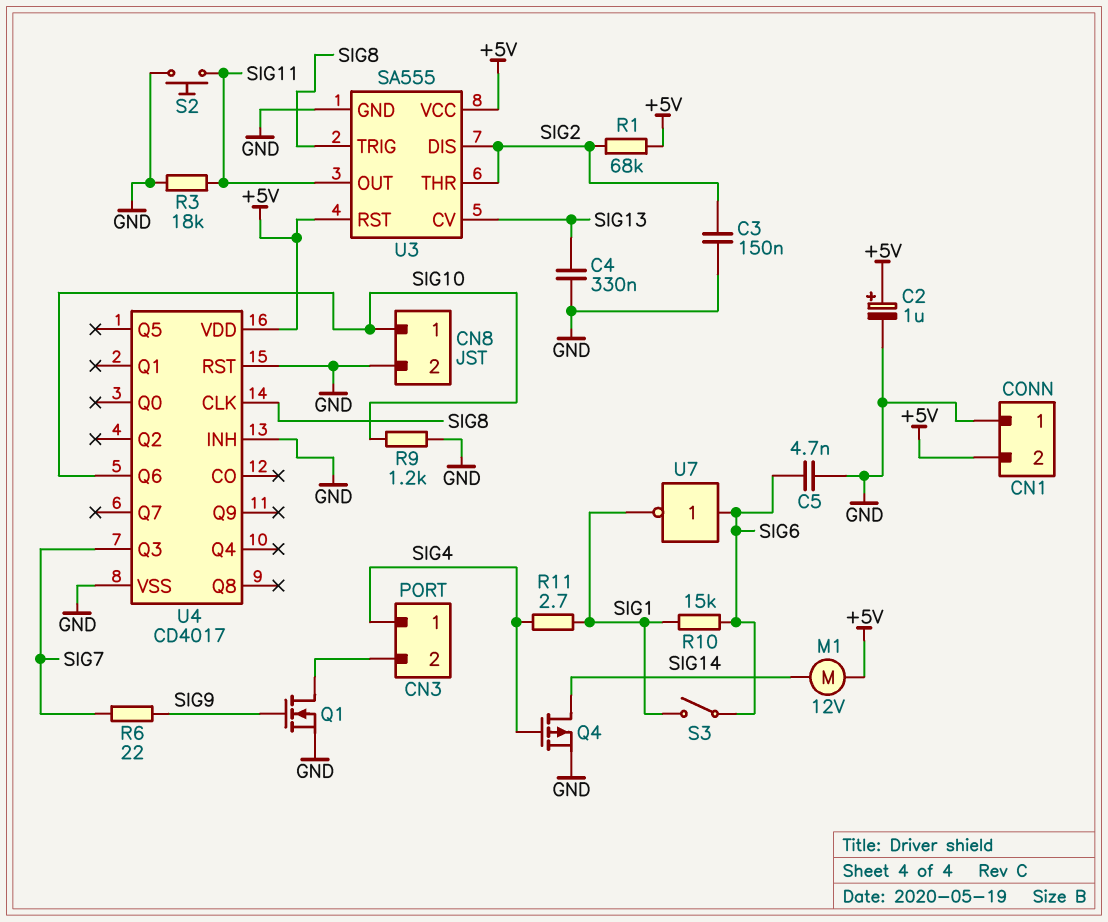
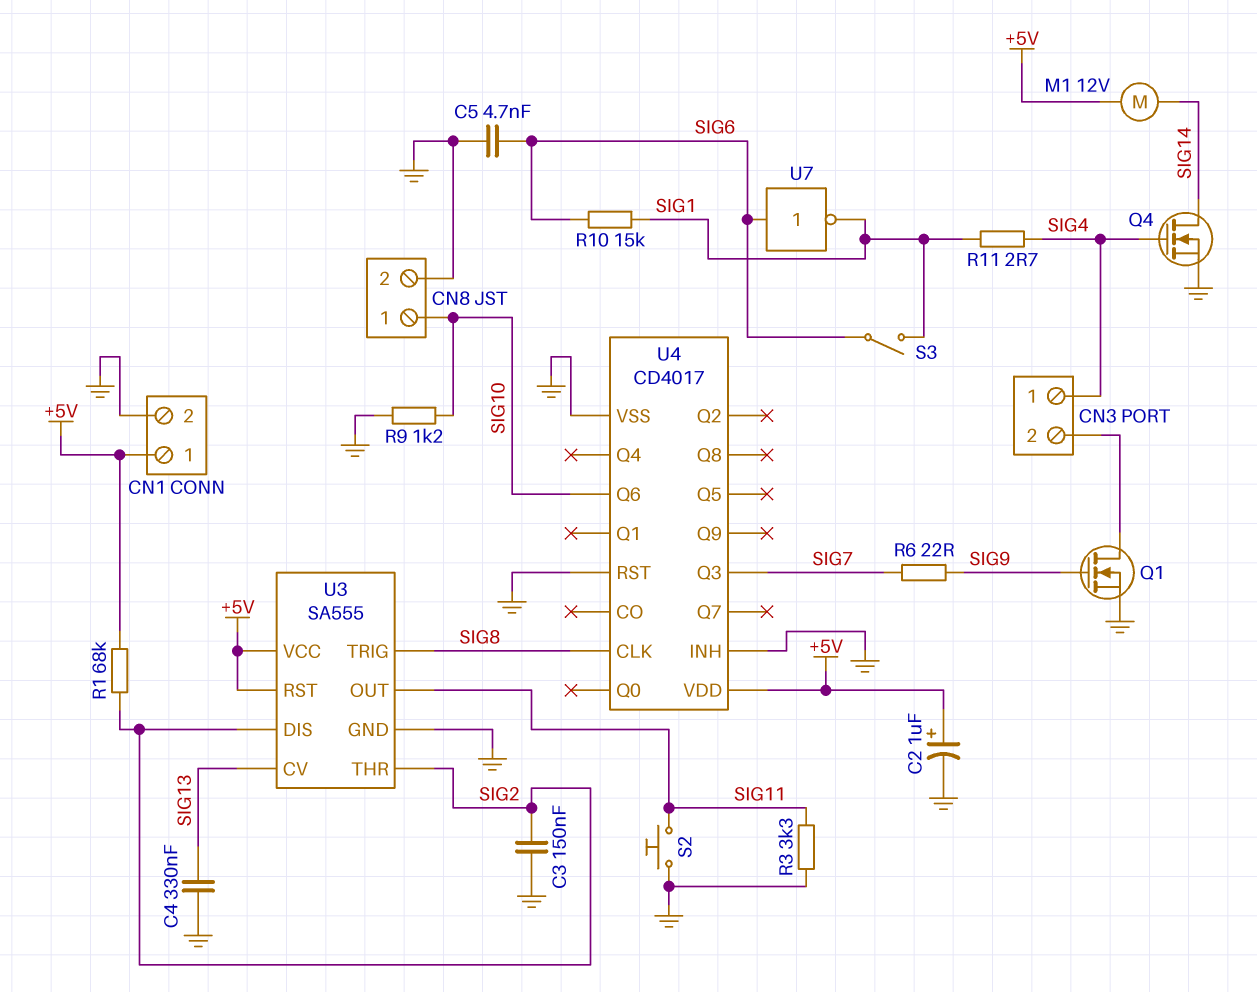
CN1 pin 1: GND -> +5V
CN1 pin 2: +5V -> GND
Q4: PMOS (G SIG4, D SIG14, S GND) -> NMOS (G SIG4, D SIG14, S GND)
R3: 18k (GND, SIG11) -> 3.3k (GND, SIG11)

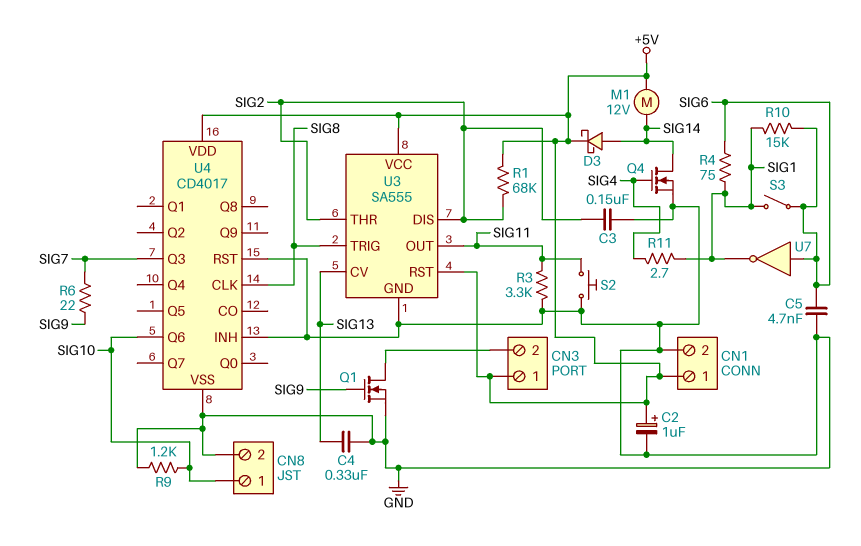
CN3 pin 1: SIG4 -> +5V
D3: none -> schottky (A SIG14, K +5V)
R4: none -> 75 (SIG1, SIG6)

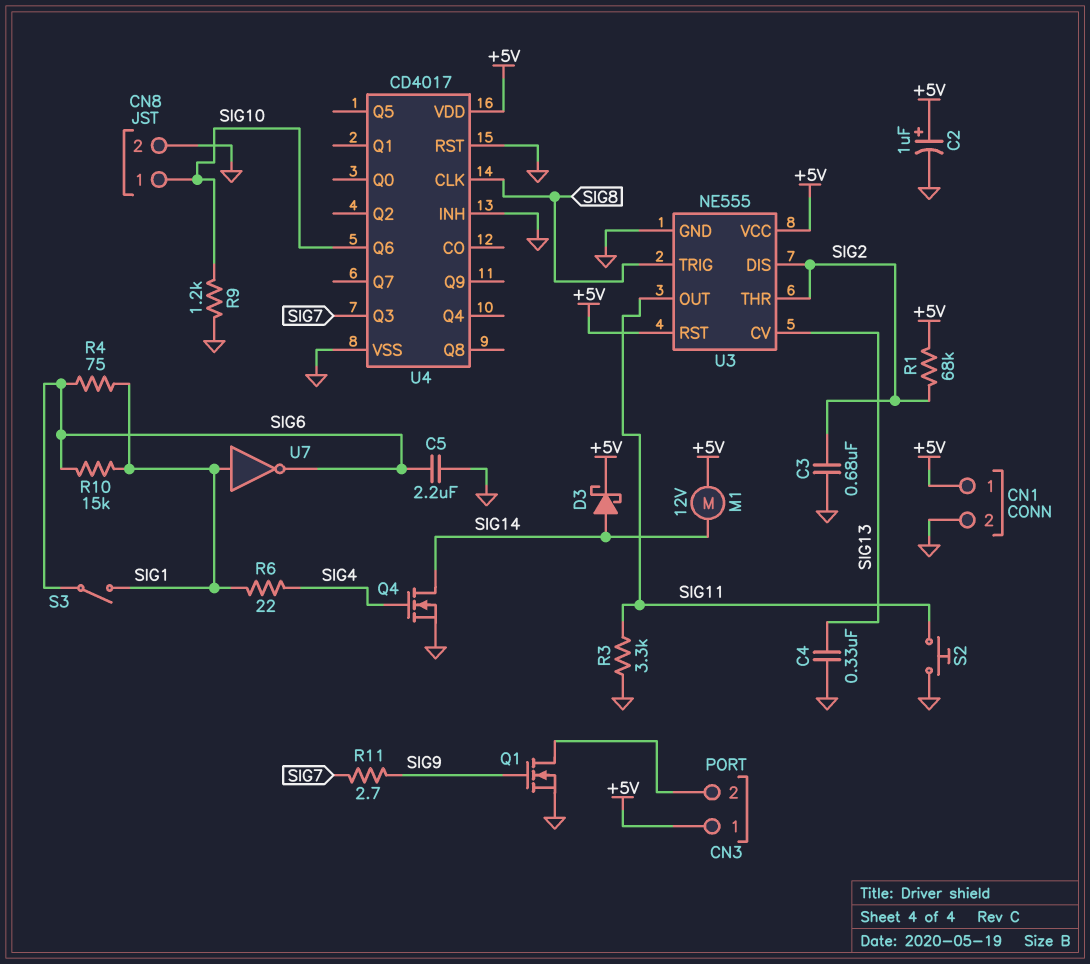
C3: 150nF (GND, SIG2) -> 680nF (GND, SIG2)
C5: 4.7nF (GND, SIG6) -> 2.2uF (GND, SIG6)
R6: 22 (SIG7, SIG9) -> 22 (SIG1, SIG4)
R11: 2.7 (SIG1, SIG4) -> 2.7 (SIG7, SIG9)
U3: SA555 -> NE555
U7: NOT (in SIG6, out SIG1) -> NOT (in SIG1, out SIG6)

